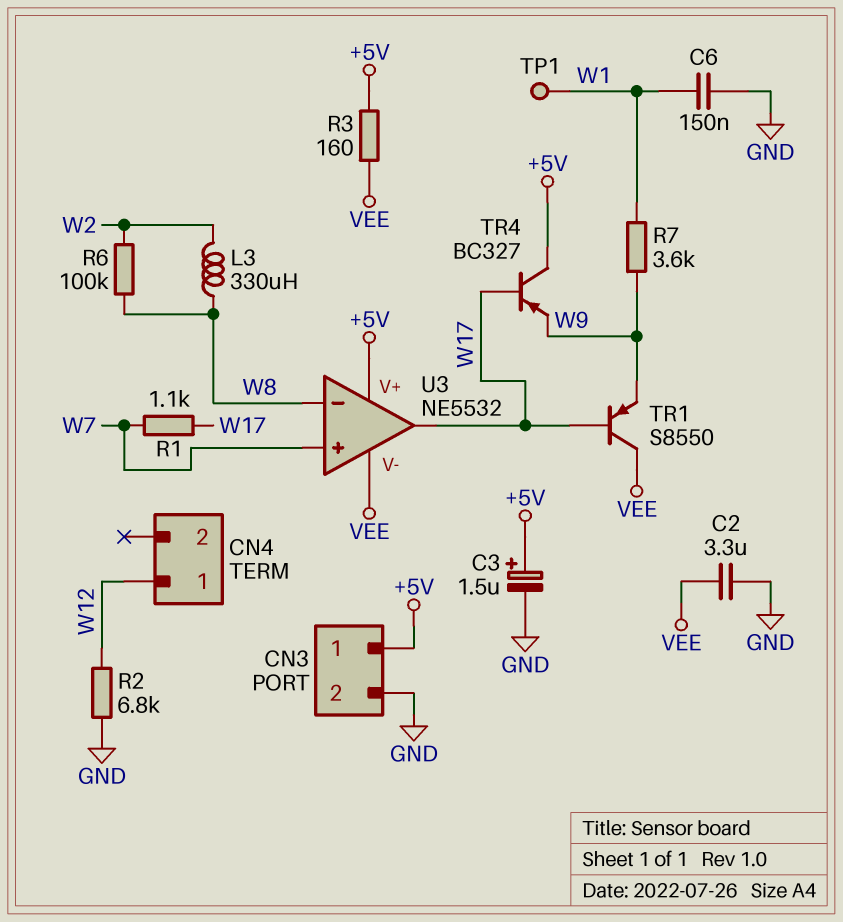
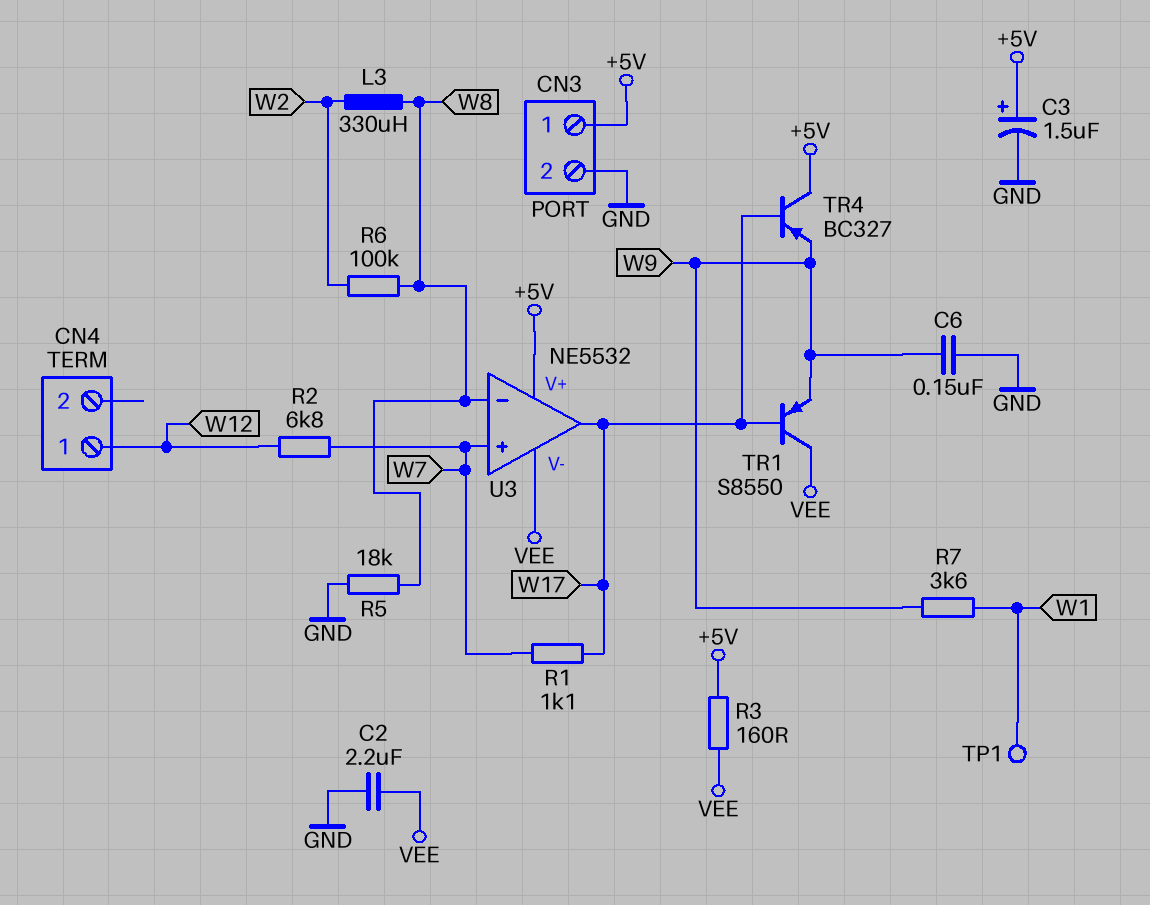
C2: 3.3uF (GND, VEE) -> 2.2uF (GND, VEE)
C6: 150nF (GND, W1) -> 150nF (GND, W9)
R2: 6.8k (GND, W12) -> 6.8k (W7, W12)
R5: none -> 18k (GND, W8)

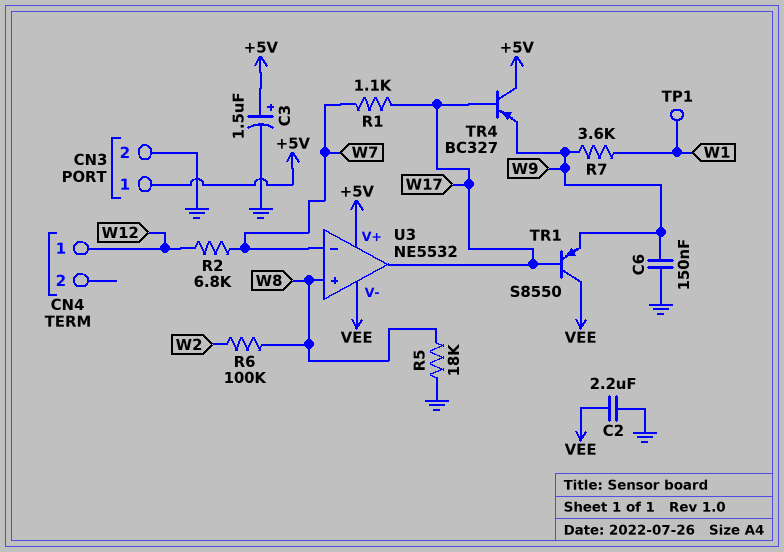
L3: 330uH (W2, W8) -> none
R3: 160 (+5V, VEE) -> none
U3 pin in+: W7 -> W8
U3 pin in-: W8 -> W7

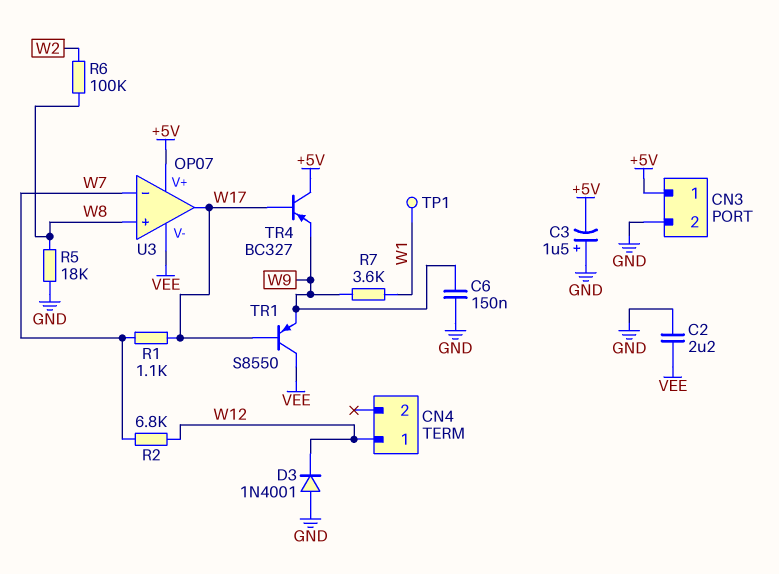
C3: 1.5uF (plus +5V, minus GND) -> 1.5uF (plus GND, minus +5V)
D3: none -> diode 1N4001 (A GND, K W12)
U3: NE5532 -> OP07

